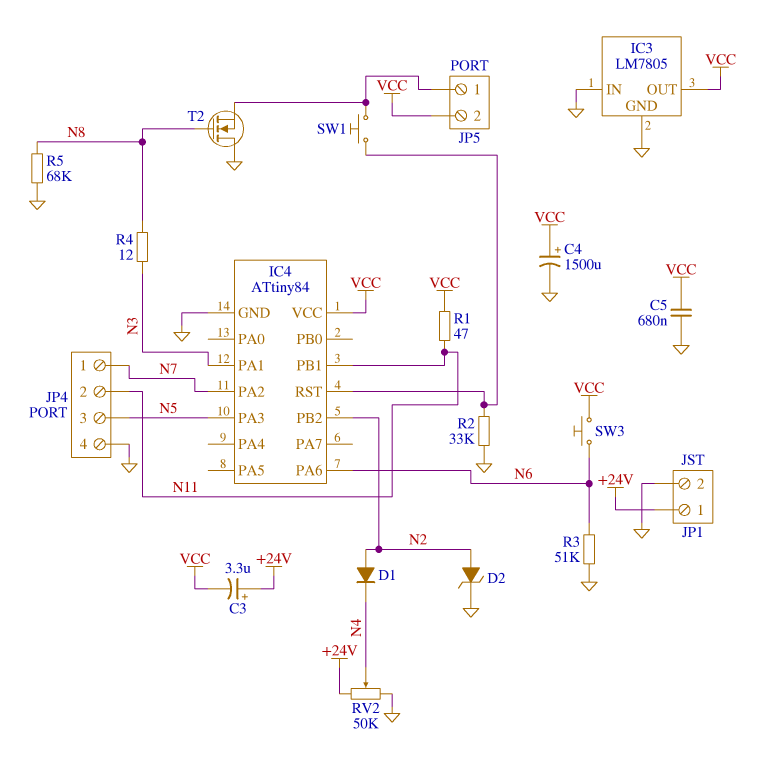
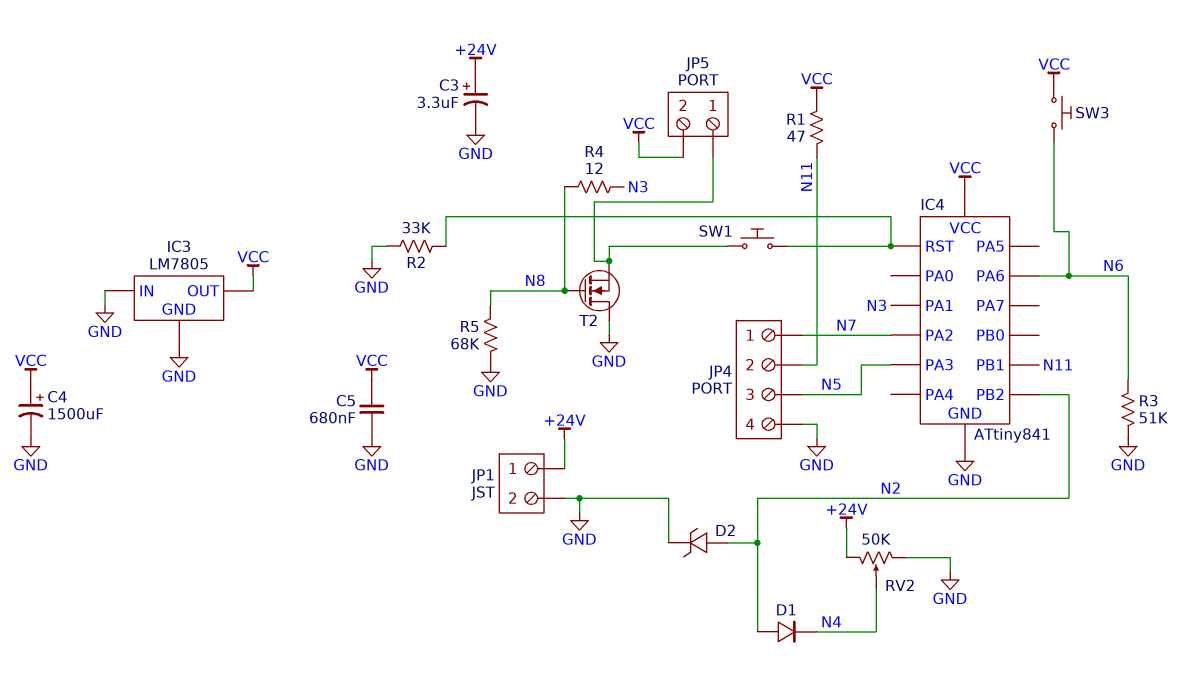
C3: 3.3uF (plus +24V, minus VCC) -> 3.3uF (plus +24V, minus GND)
IC4: ATtiny84 -> ATtiny841

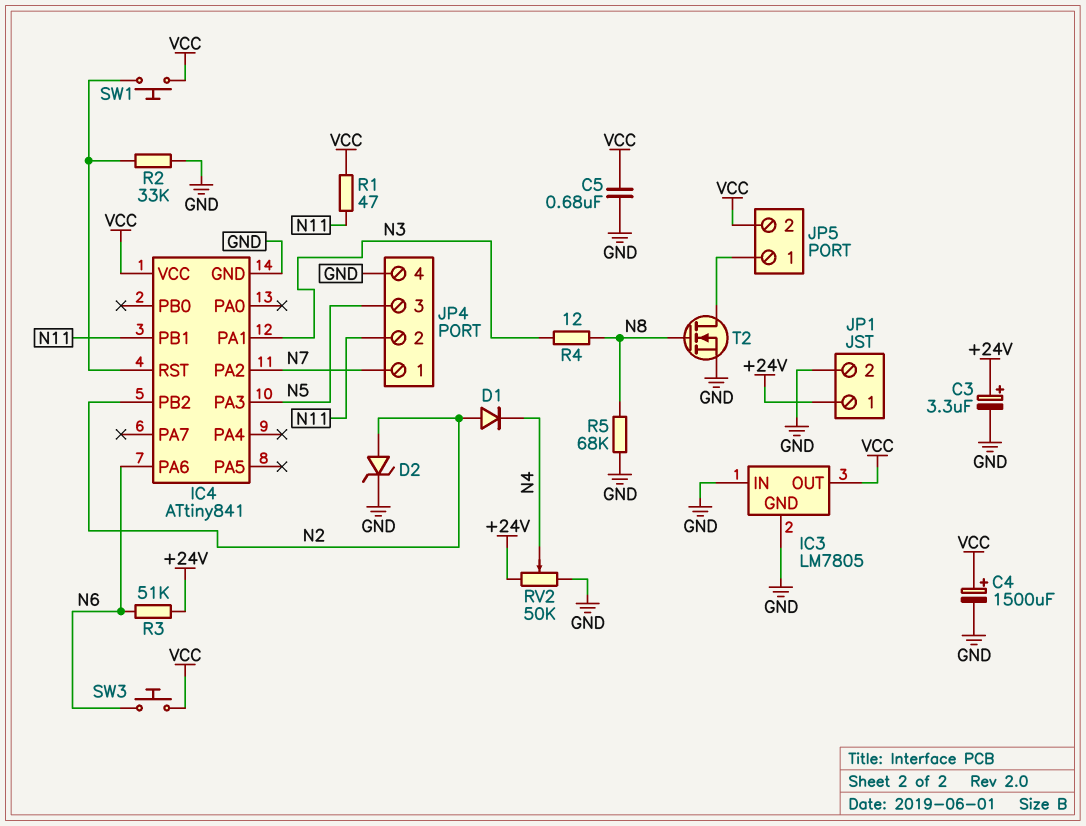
R3: 51k (GND, N6) -> 51k (+24V, N6)
SW1: button (IC4/RST, JP5/1) -> button (IC4/RST, VCC)
T2: NMOS (G N8, D GND, S JP5/1) -> NMOS (G N8, D JP5/1, S GND)

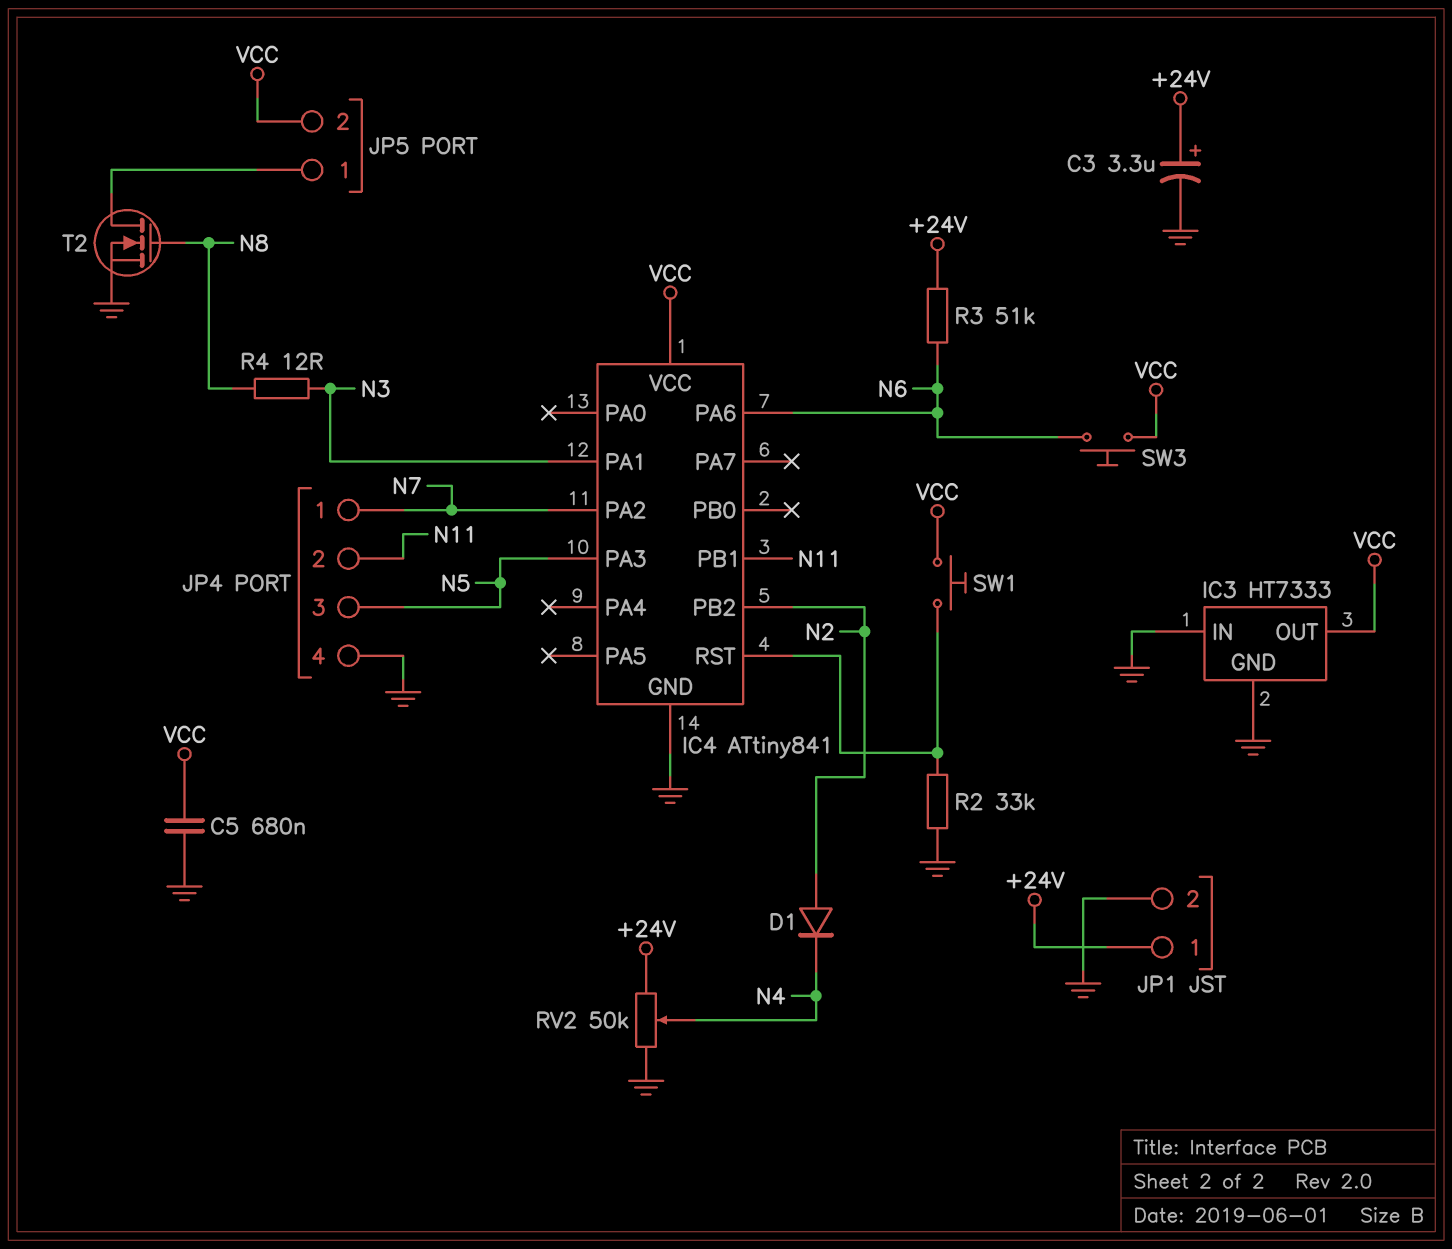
C4: 1500uF (plus VCC, minus GND) -> none
D2: zener (A N2, K GND) -> none
IC3: LM7805 -> HT7333
R1: 47 (N11, VCC) -> none
R5: 68k (GND, N8) -> none

